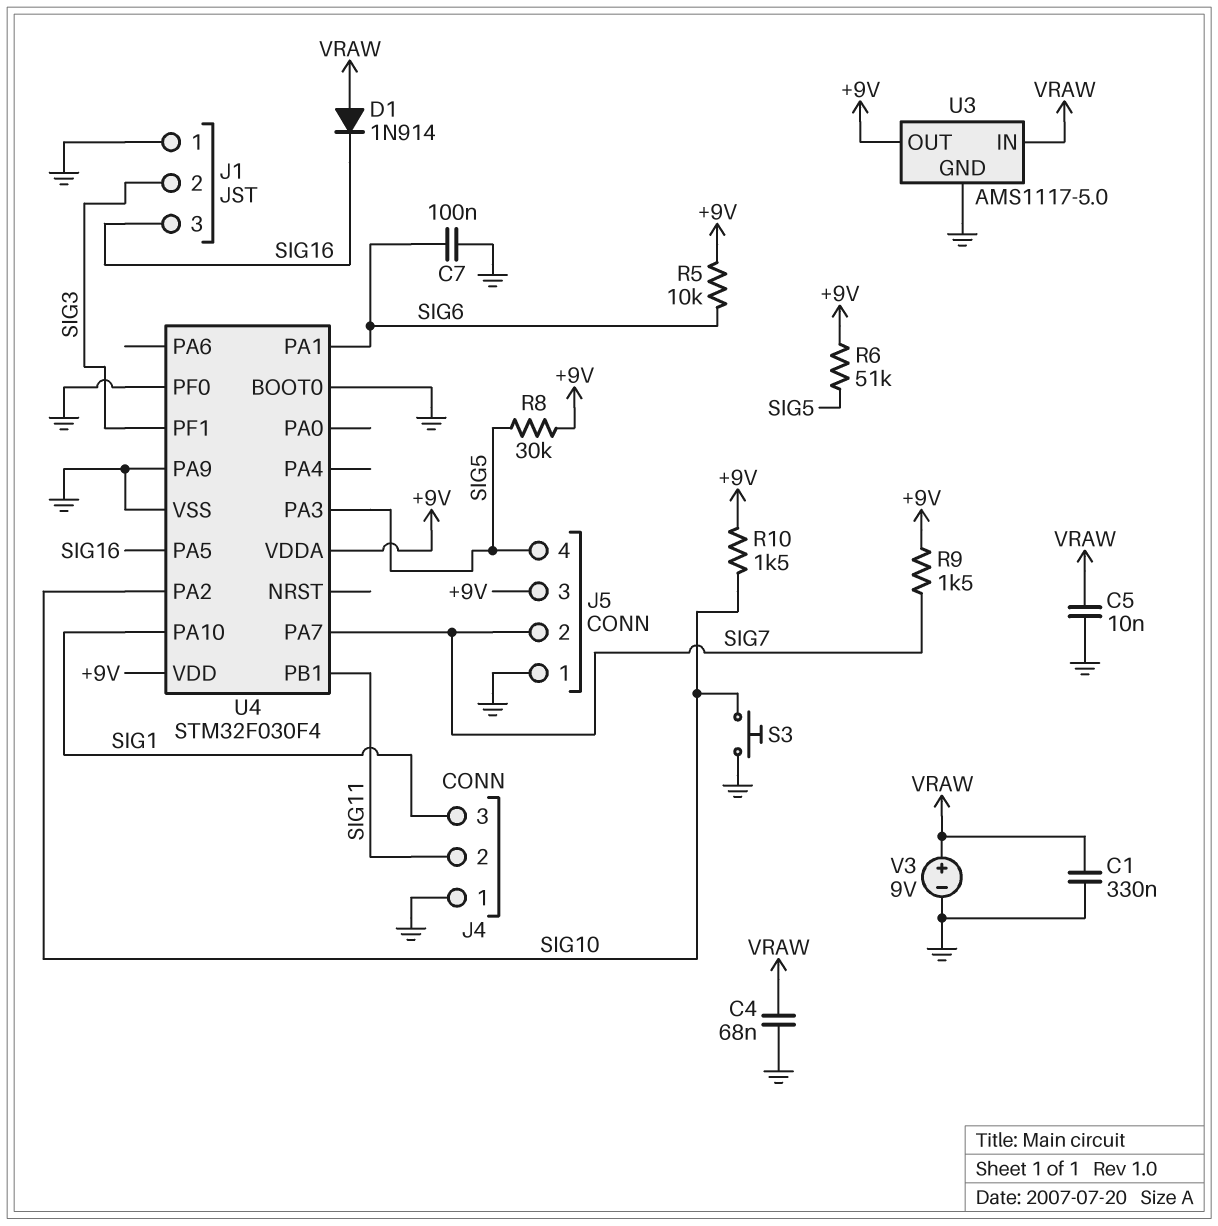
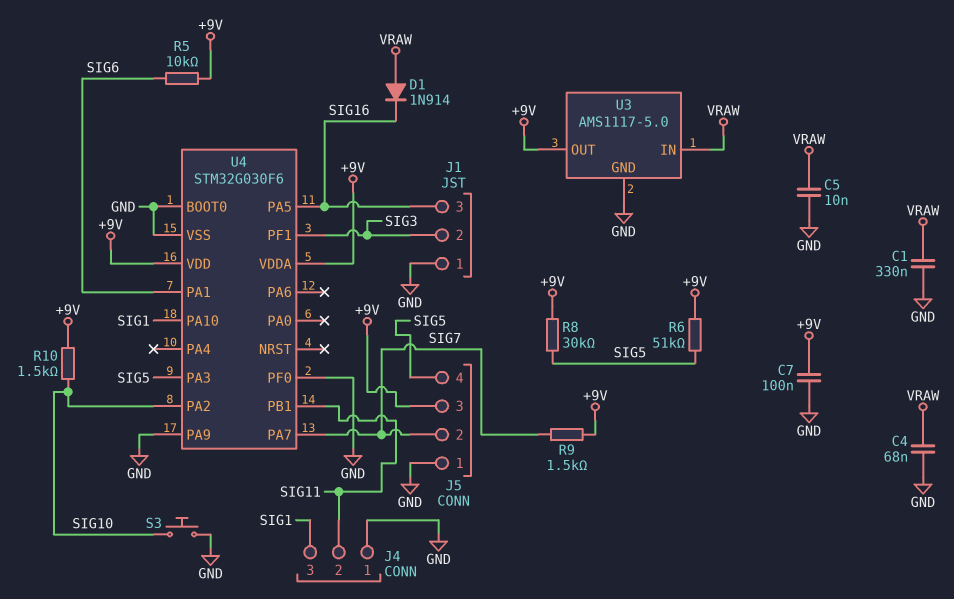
C7: 100nF (GND, SIG6) -> 100nF (+9V, GND)
U4: STM32F030F4 -> STM32G030F6
V3: 9V (plus VRAW, minus GND) -> none

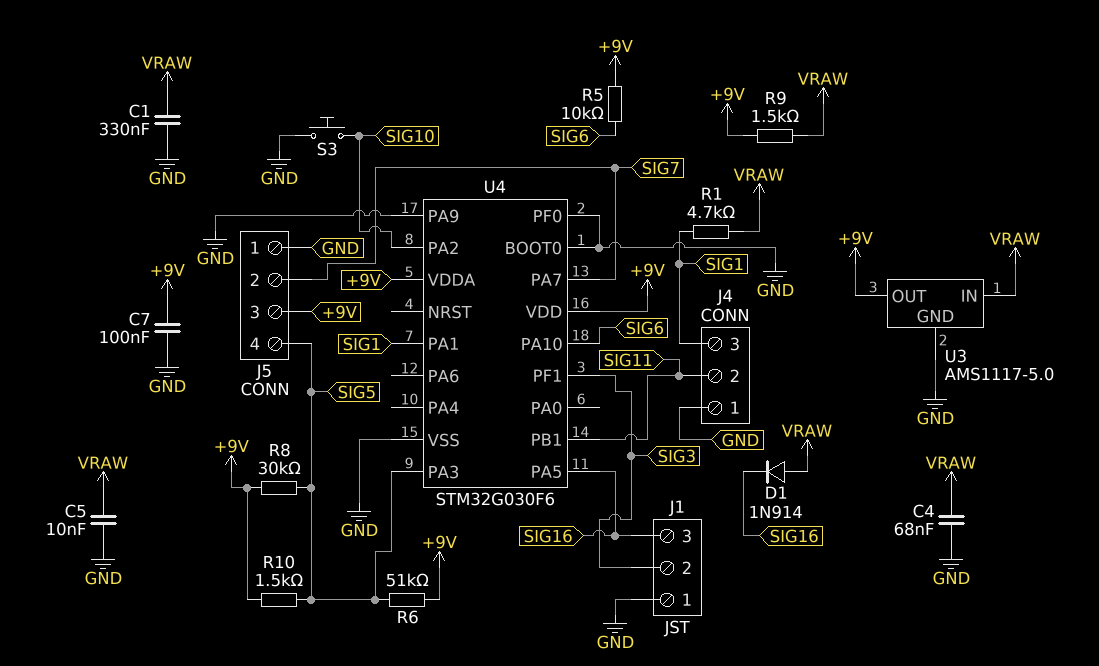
R1: none -> 4.7k (SIG1, VRAW)
R9: 1.5k (+9V, SIG7) -> 1.5k (+9V, VRAW)
R10: 1.5k (+9V, SIG10) -> 1.5k (+9V, SIG5)
U4 pin PA1: SIG6 -> SIG1
U4 pin PA10: SIG1 -> SIG6

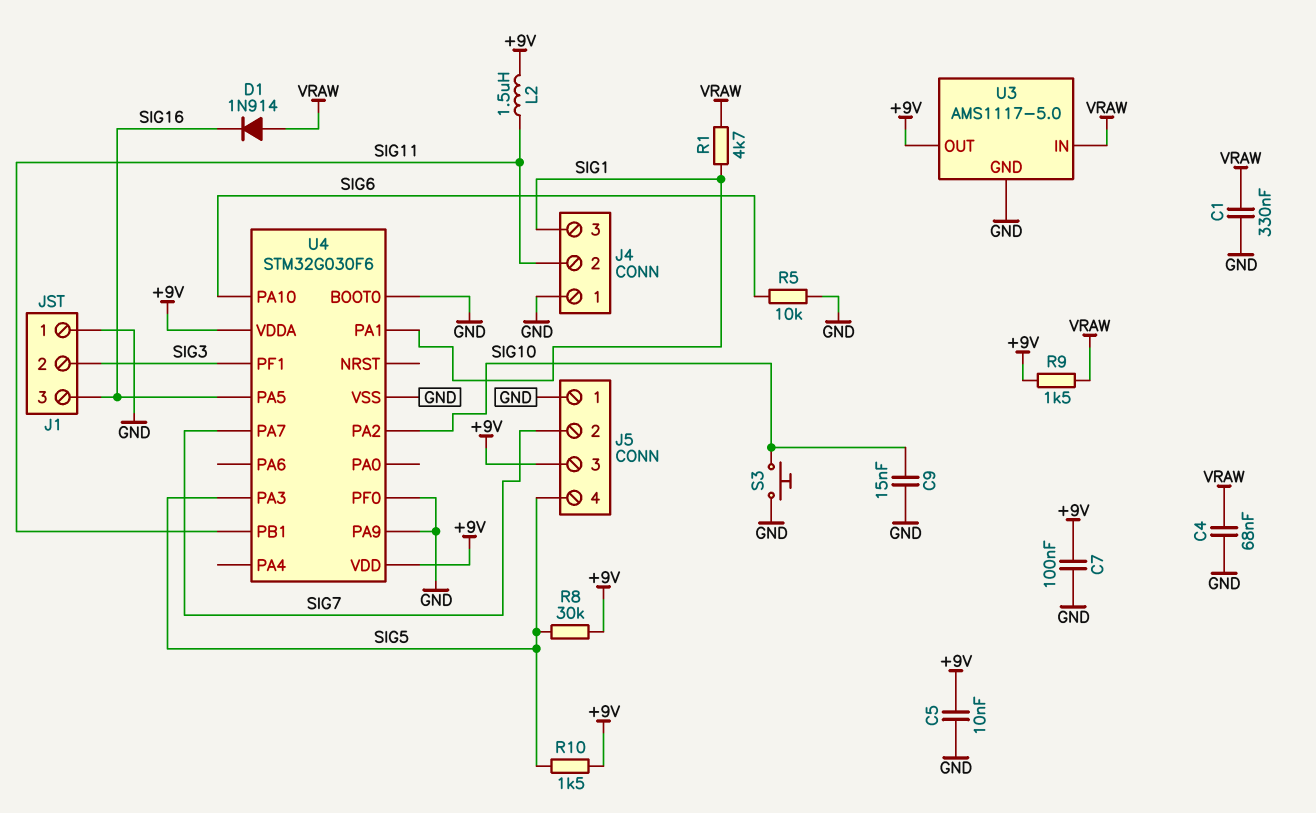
C5: 10nF (GND, VRAW) -> 10nF (+9V, GND)
C9: none -> 15nF (GND, SIG10)
L2: none -> 1.5uH (+9V, SIG11)
R5: 10k (+9V, SIG6) -> 10k (GND, SIG6)
R6: 51k (+9V, SIG5) -> none

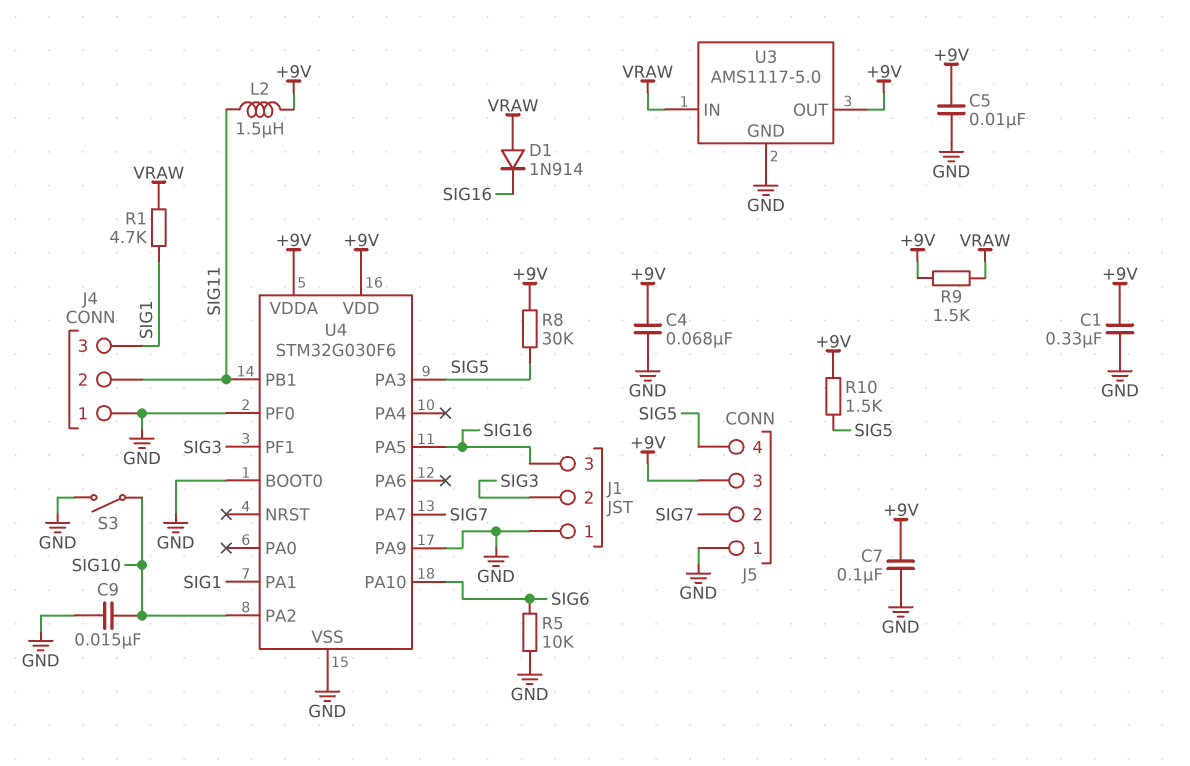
C1: 330nF (GND, VRAW) -> 330nF (+9V, GND)
C4: 68nF (GND, VRAW) -> 68nF (+9V, GND)
S3: button (GND, SIG10) -> switch (GND, SIG10)

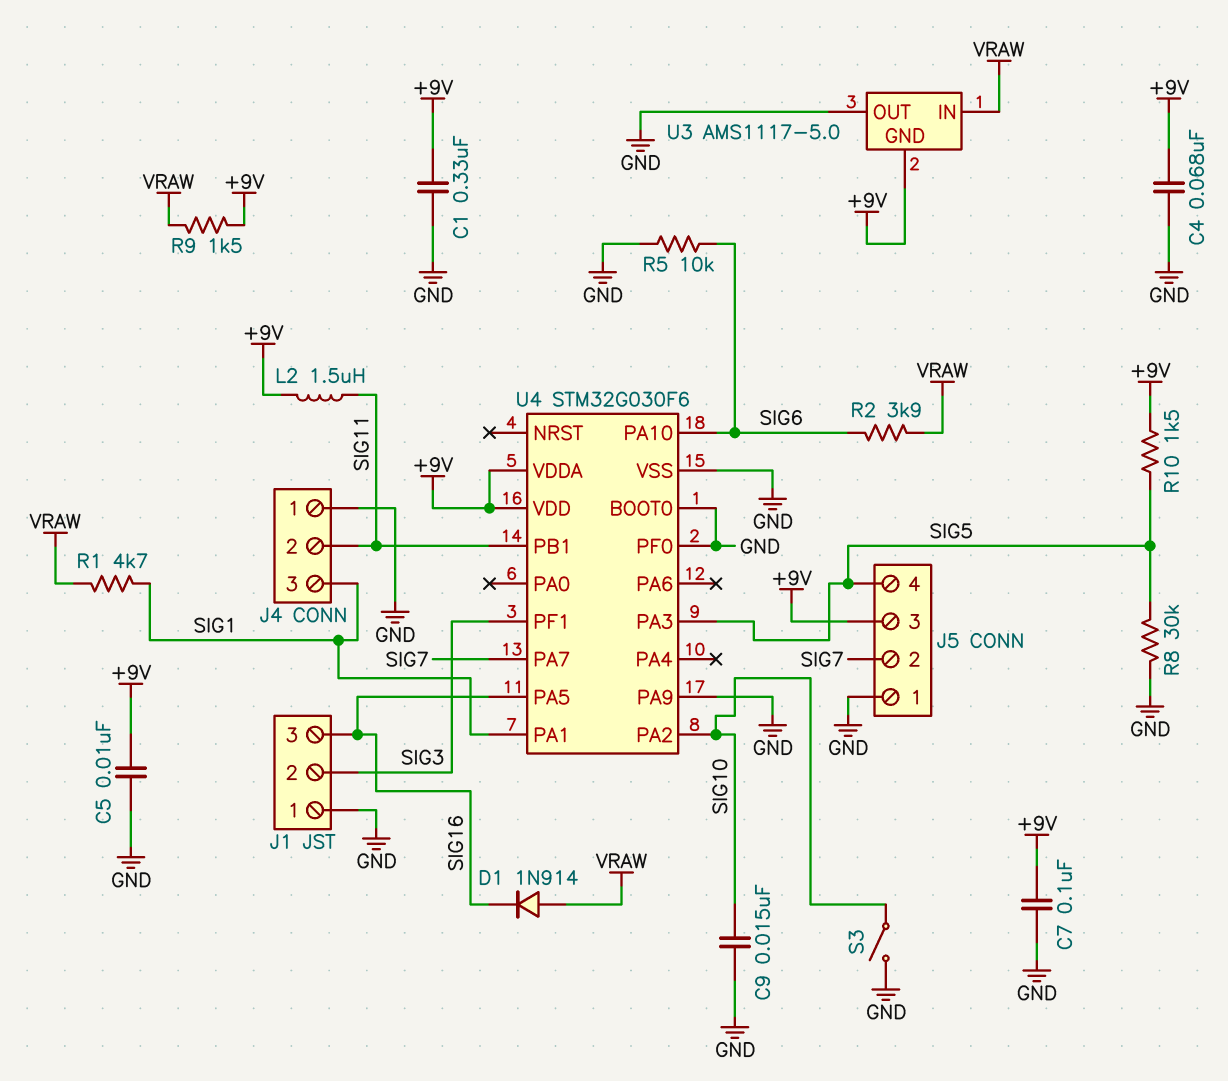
R2: none -> 3.9k (SIG6, VRAW)
R8: 30k (+9V, SIG5) -> 30k (GND, SIG5)
U3 pin GND: GND -> +9V
U3 pin OUT: +9V -> GND

